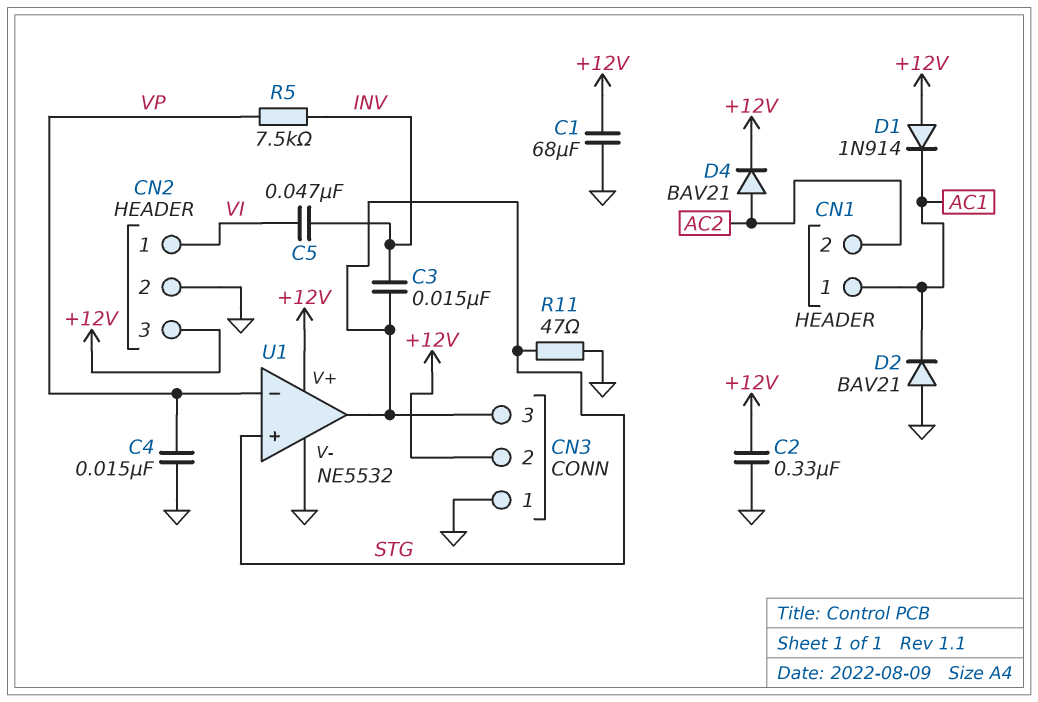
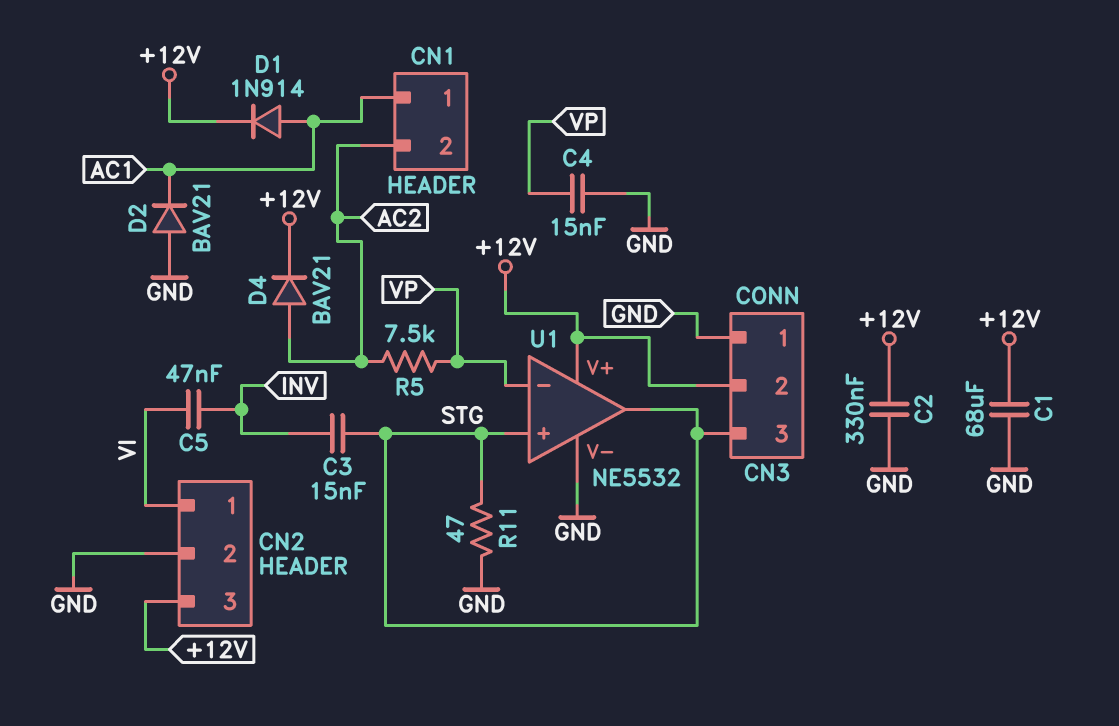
D1: diode 1N914 (A +12V, K AC1) -> diode 1N914 (A AC1, K +12V)
R5: 7.5k (INV, VP) -> 7.5k (AC2, VP)

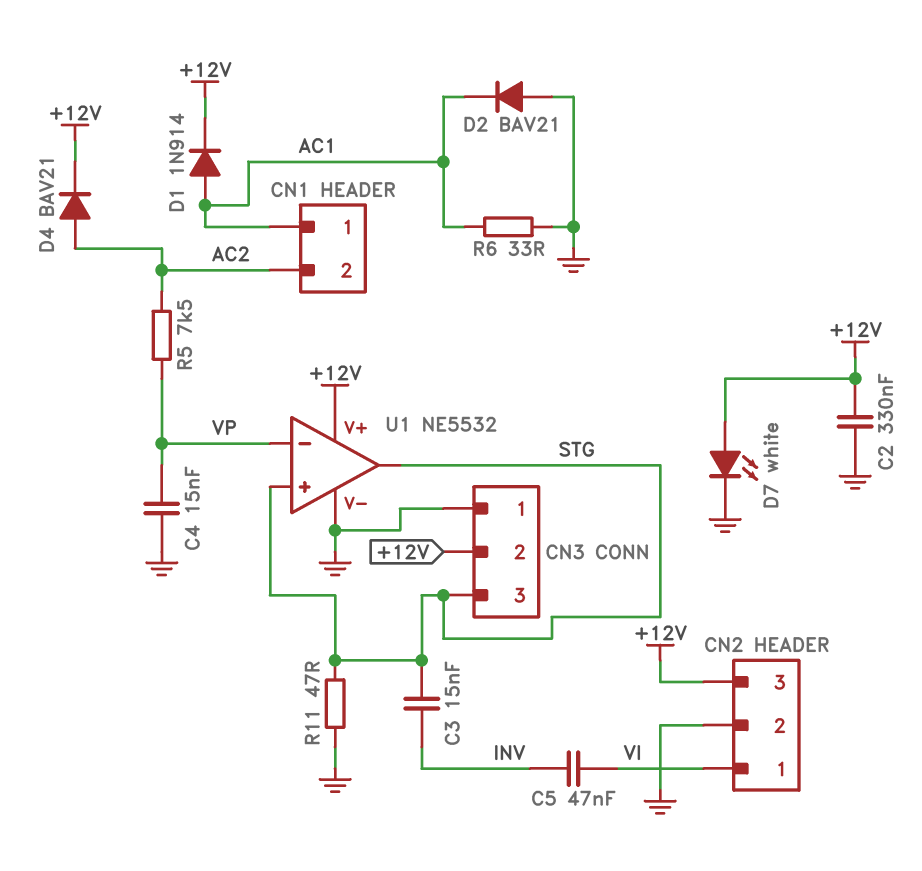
C1: 68uF (+12V, GND) -> none
D7: none -> LED white (A +12V, K GND)
R6: none -> 33 (AC1, GND)

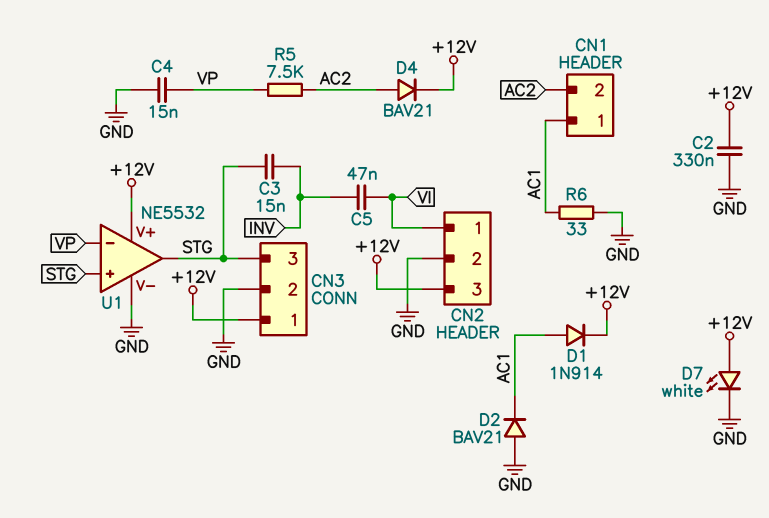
CN3 pin 1: GND -> +12V
CN3 pin 2: +12V -> GND
R11: 47 (GND, STG) -> none

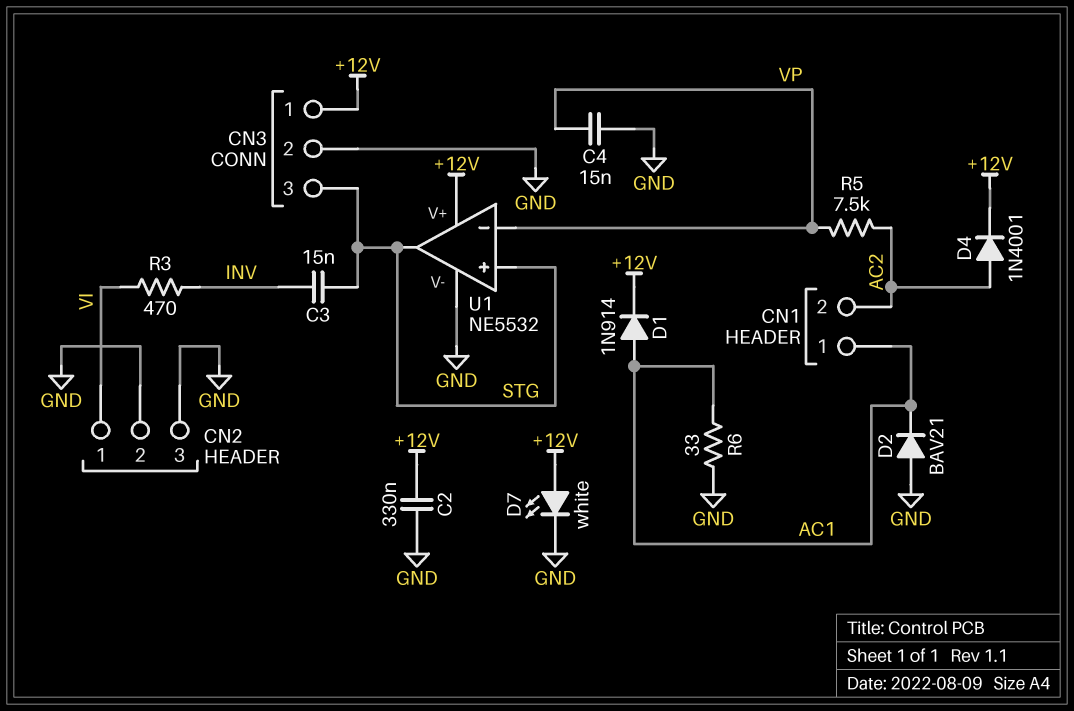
C5: 47nF (INV, VI) -> none
CN2 pin 3: +12V -> GND
D4: diode BAV21 (A AC2, K +12V) -> diode 1N4001 (A AC2, K +12V)
R3: none -> 470 (INV, VI)

